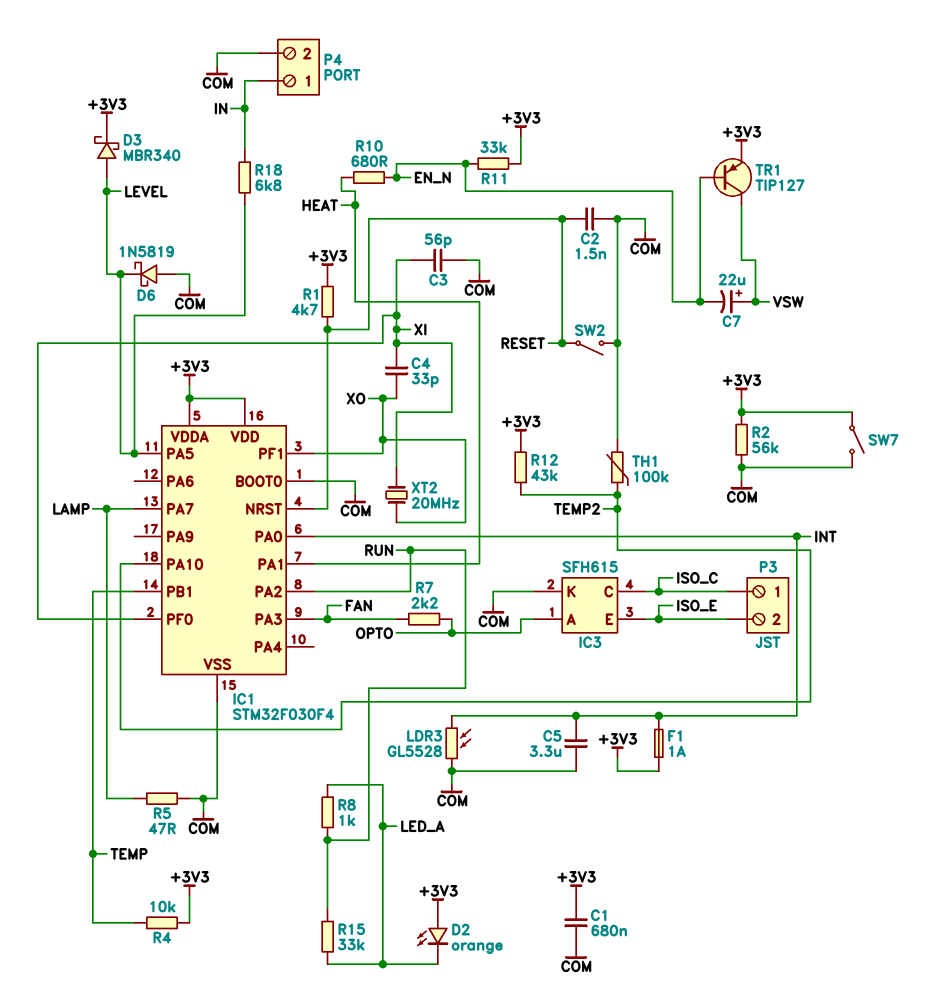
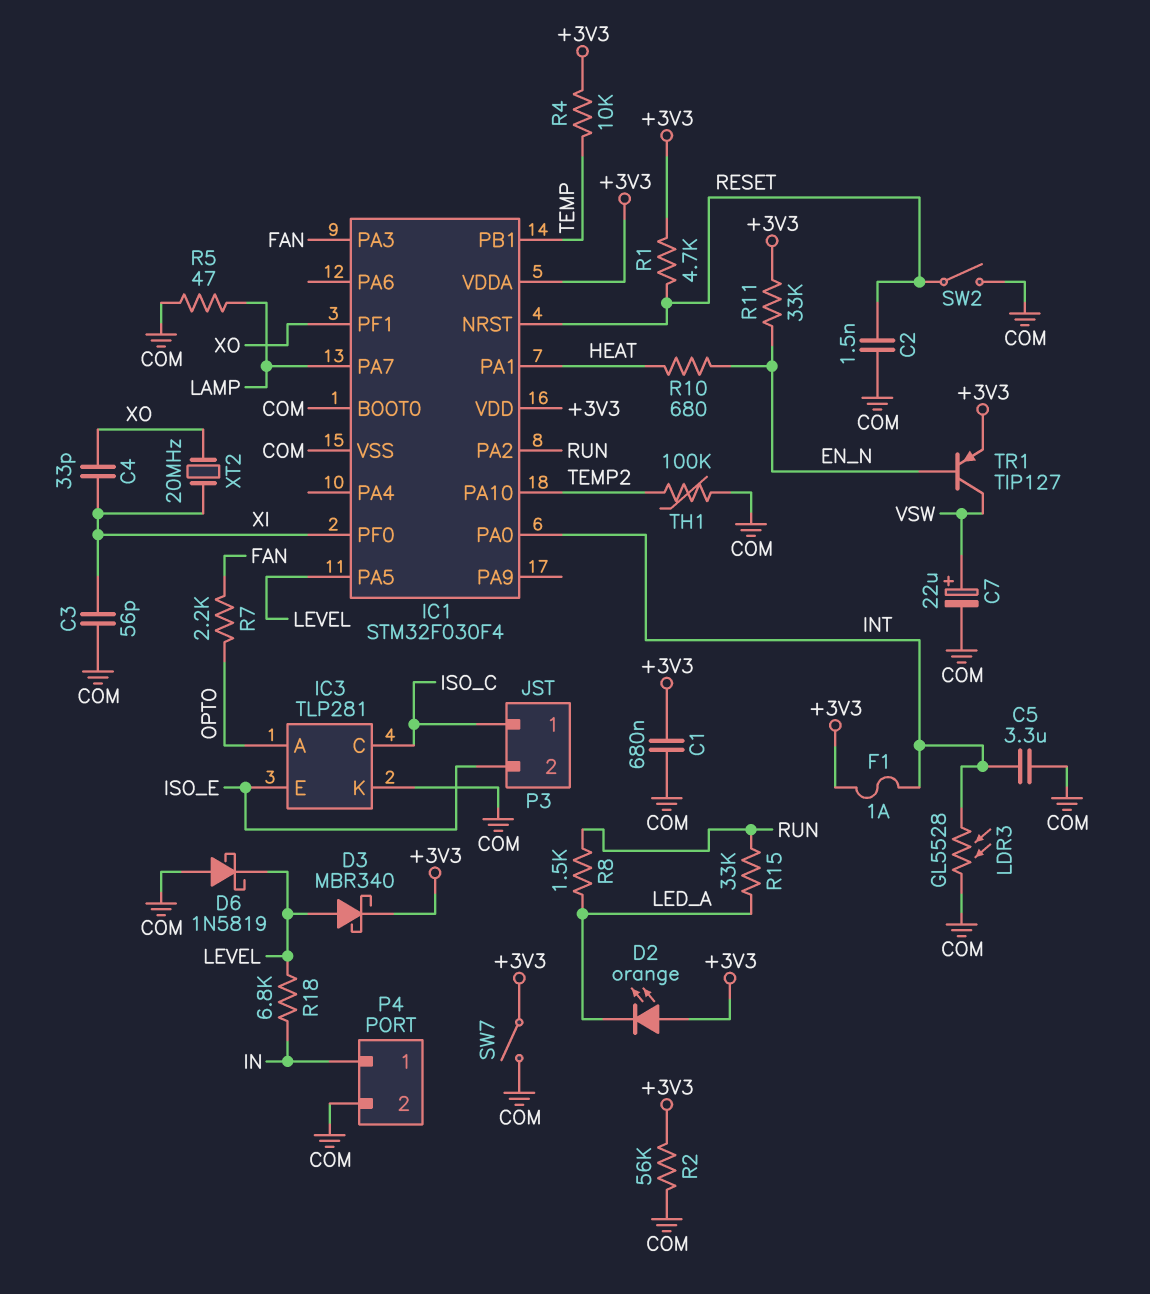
C7: 22uF (plus VSW, minus EN_N) -> 22uF (plus VSW, minus COM)
IC3: SFH615 -> TLP281
R8: 1k (LED_A, RUN) -> 1.5k (LED_A, RUN)
R12: 43k (+3V3, TEMP2) -> none

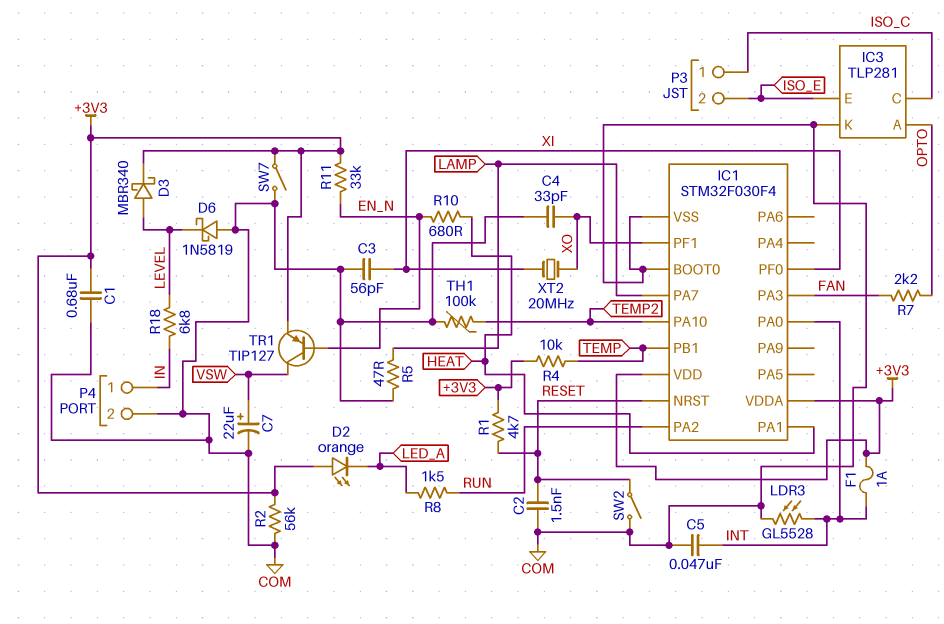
C4: 33pF (XI, XO) -> 33pF (COM, XO)
C5: 3.3uF (COM, INT) -> 47nF (COM, INT)
IC1 pin PA5: LEVEL -> none
R15: 33k (LED_A, RUN) -> none

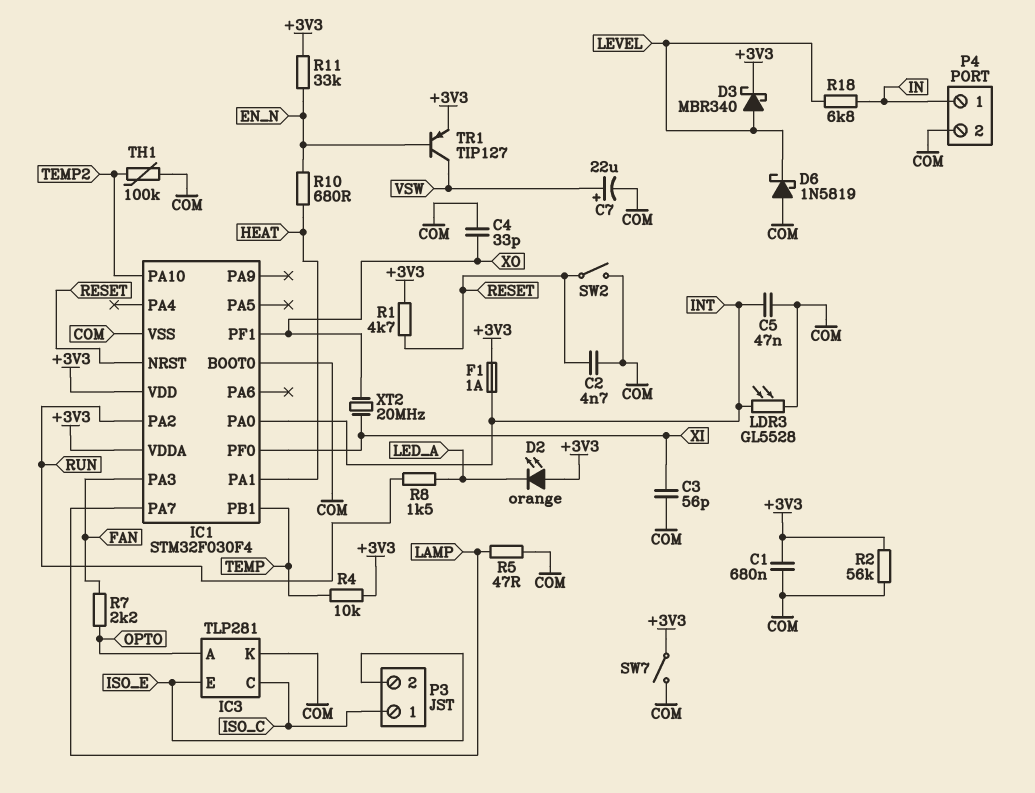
C2: 1.5nF (COM, RESET) -> 4.7nF (COM, RESET)

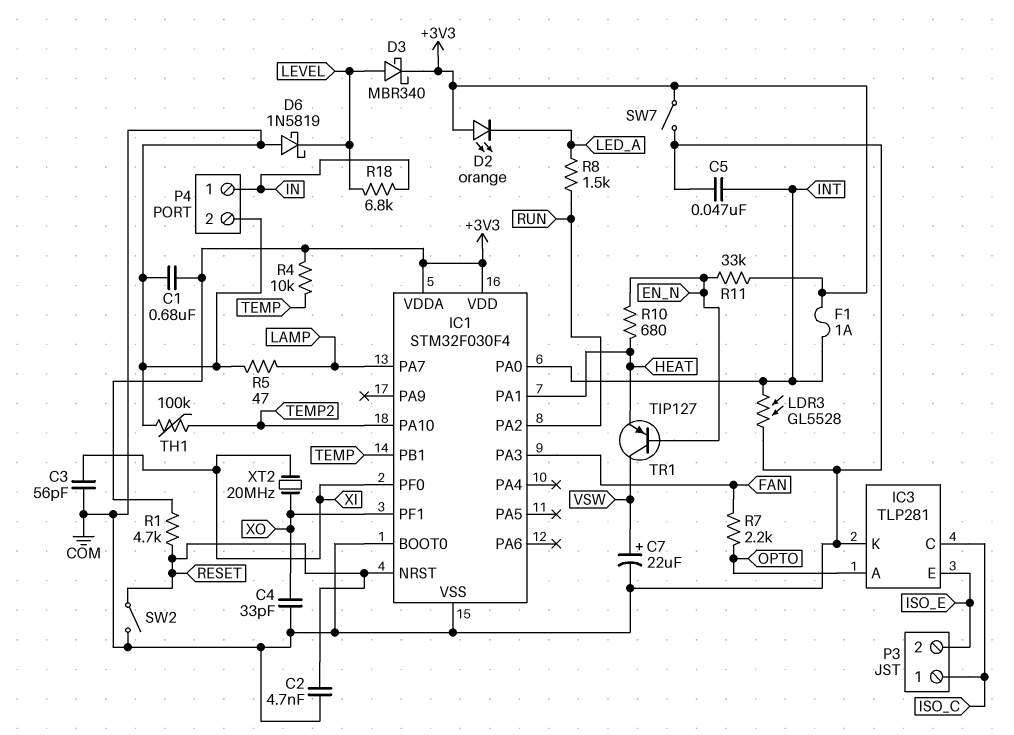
R2: 56k (+3V3, COM) -> none
TR1: PNP TIP127 (B EN_N, C VSW, E +3V3) -> PNP TIP127 (B EN_N, C VSW, E HEAT)

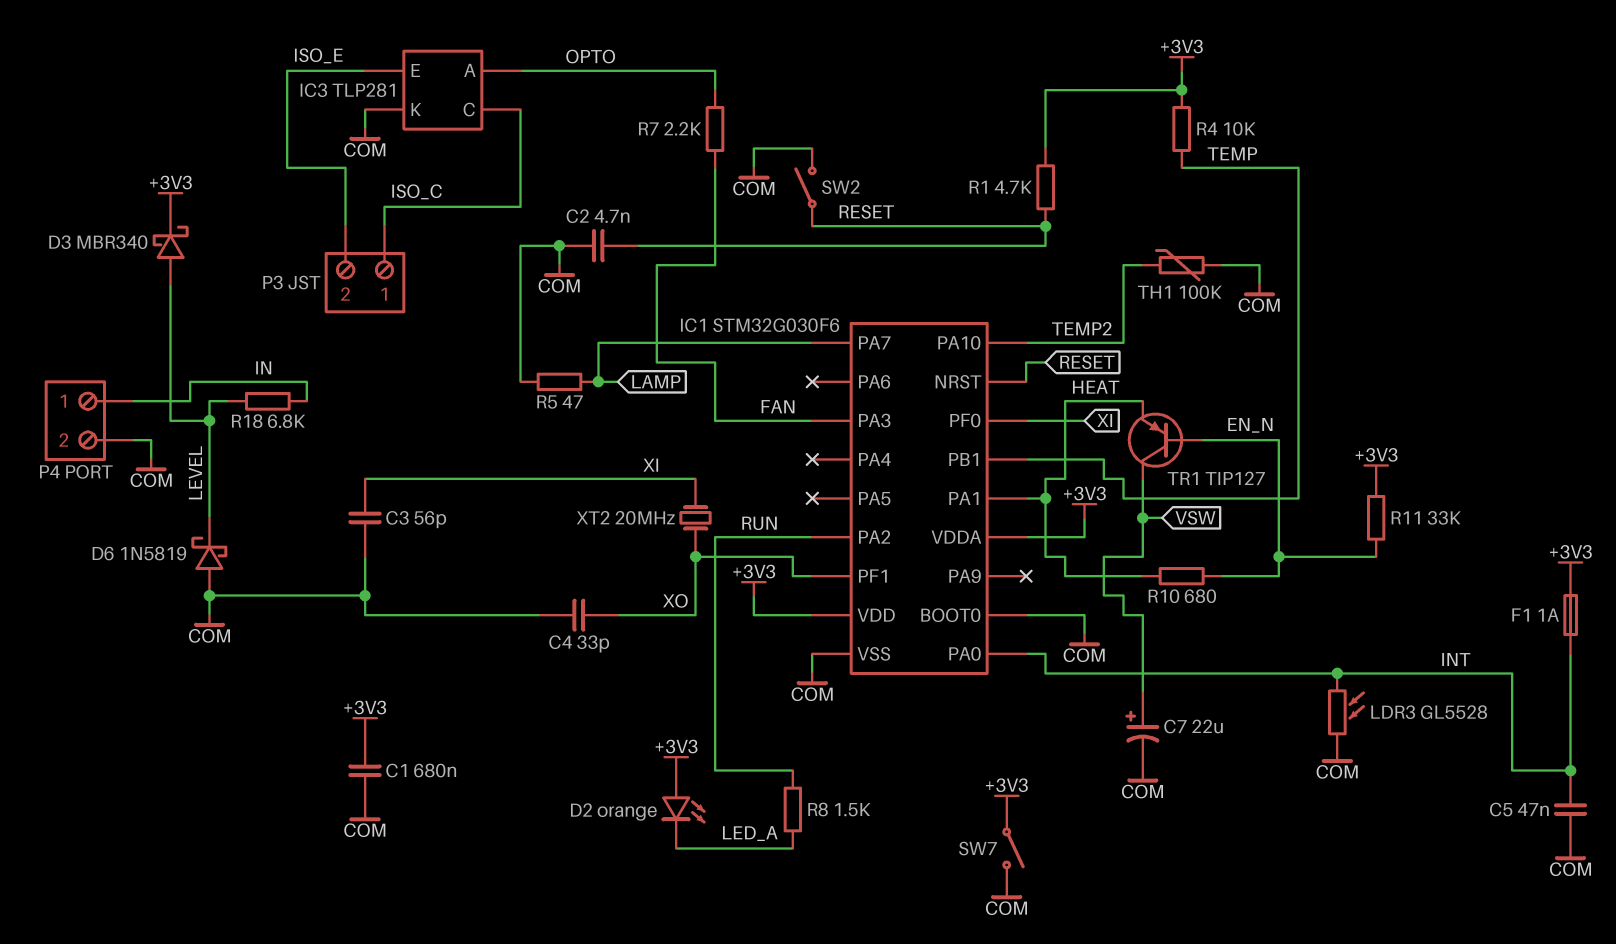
IC1: STM32F030F4 -> STM32G030F6

